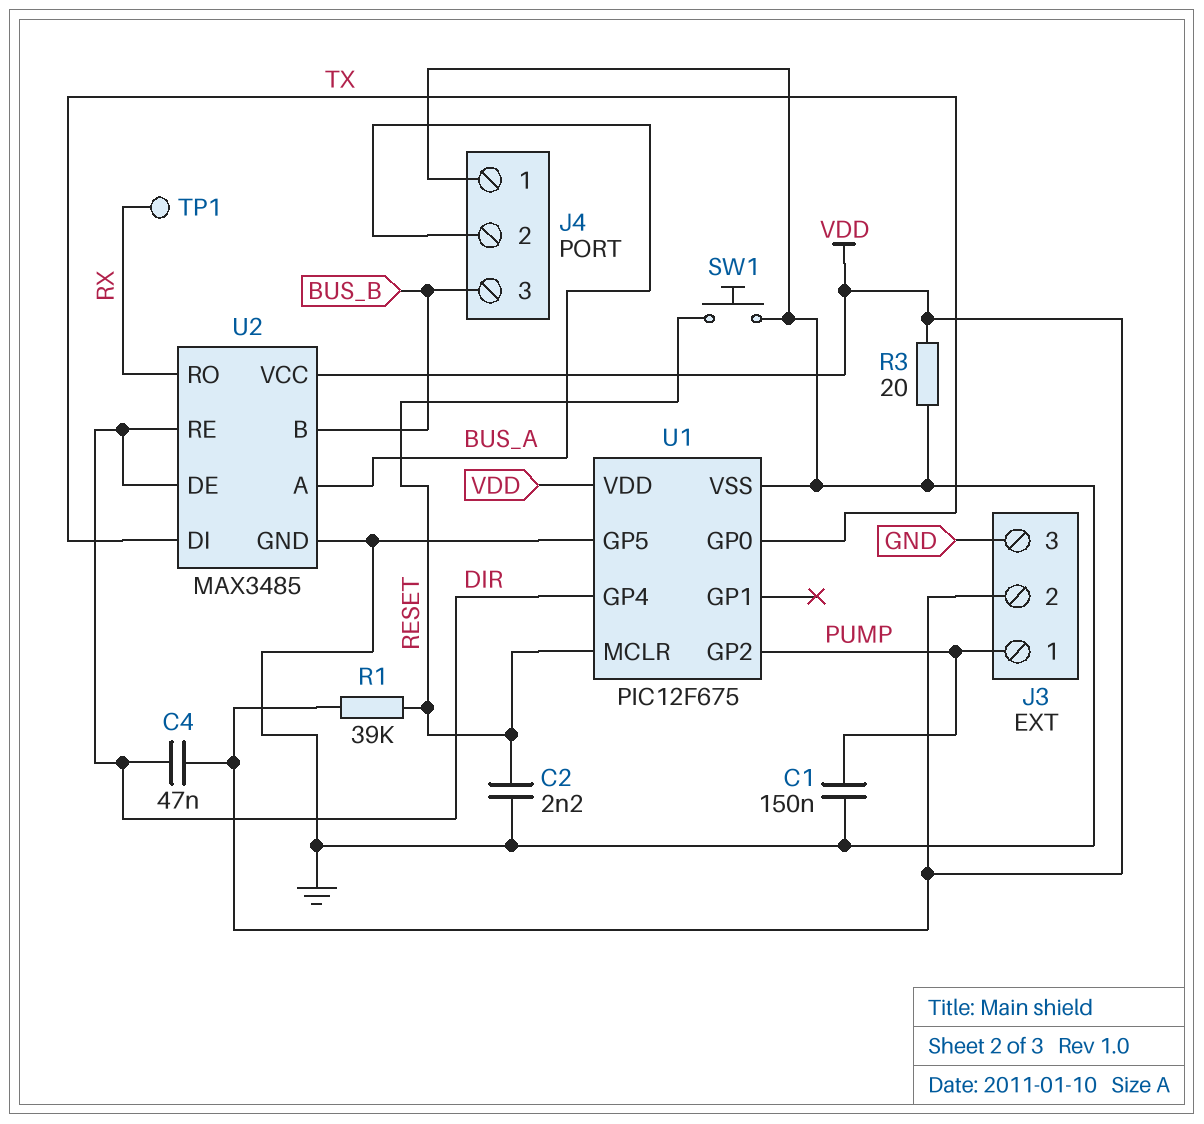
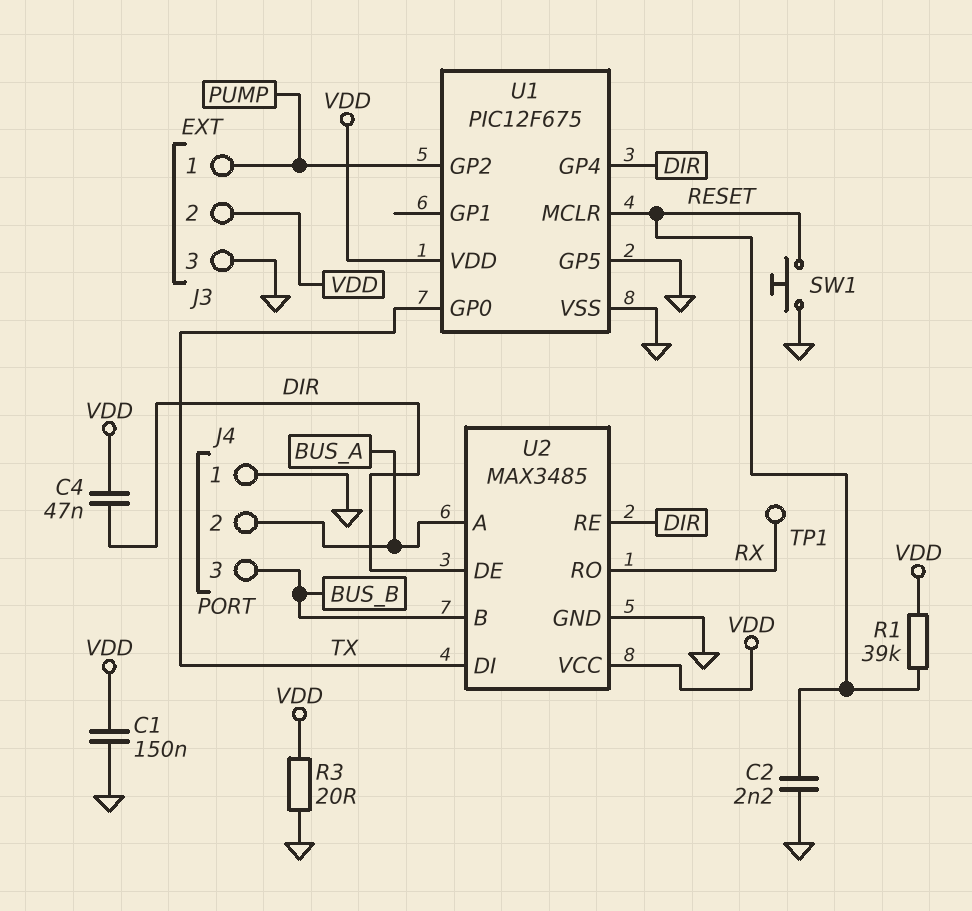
C1: 150nF (GND, PUMP) -> 150nF (GND, VDD)

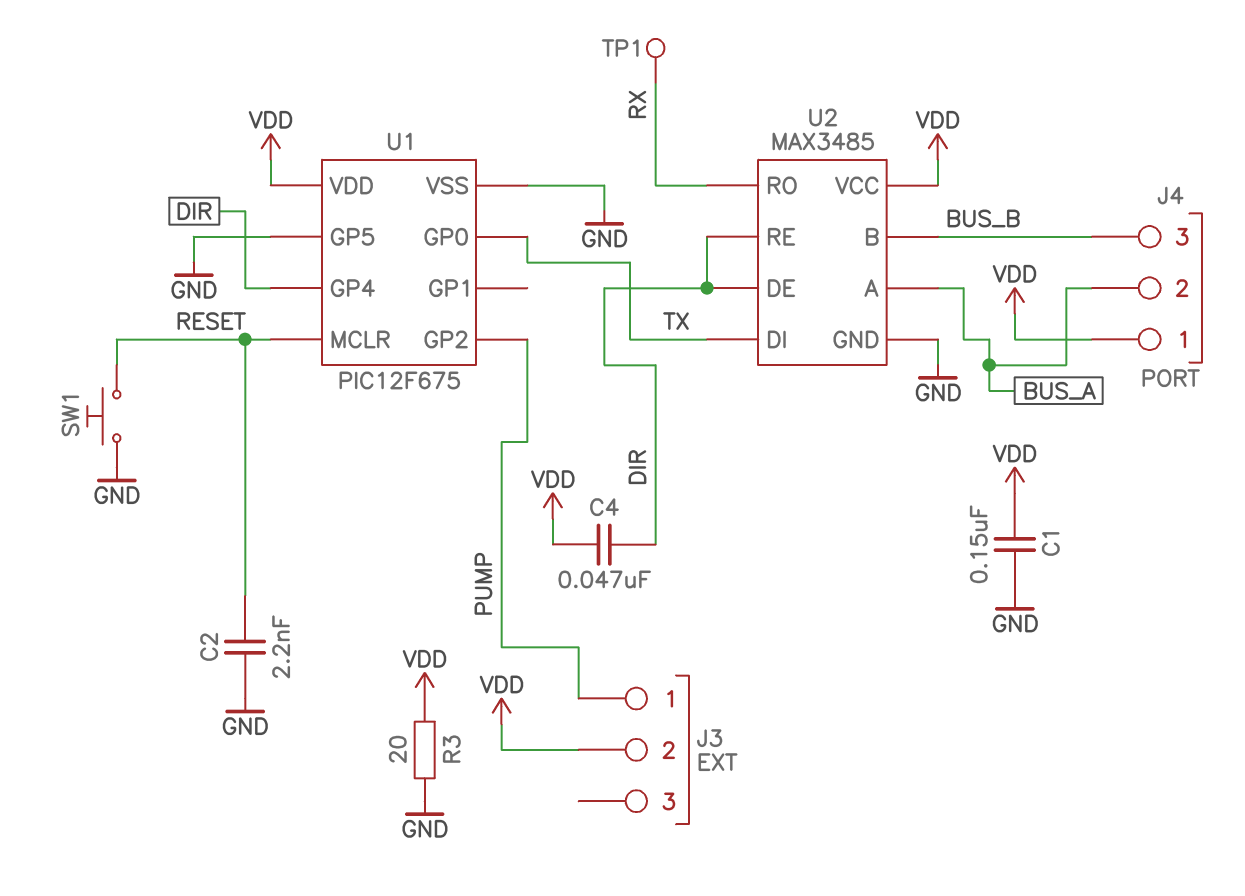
J3 pin 3: GND -> none
J4 pin 1: GND -> VDD
R1: 39k (RESET, VDD) -> none

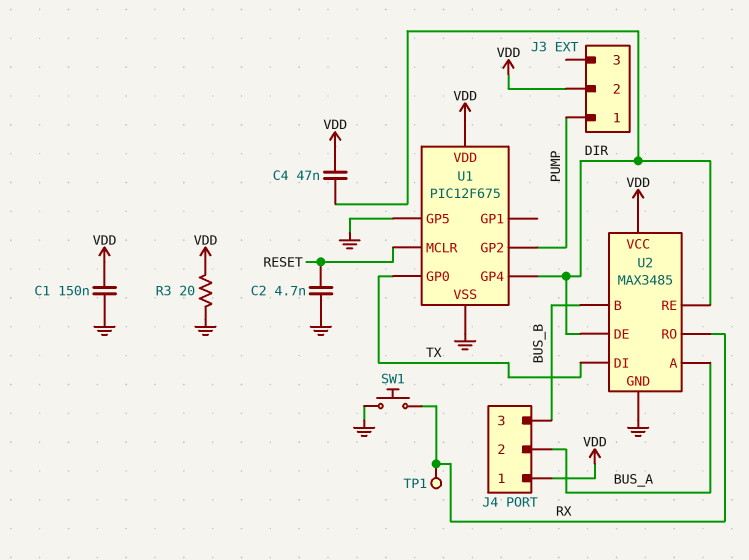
C2: 2.2nF (GND, RESET) -> 4.7nF (GND, RESET)
SW1: button (GND, RESET) -> button (GND, RX)

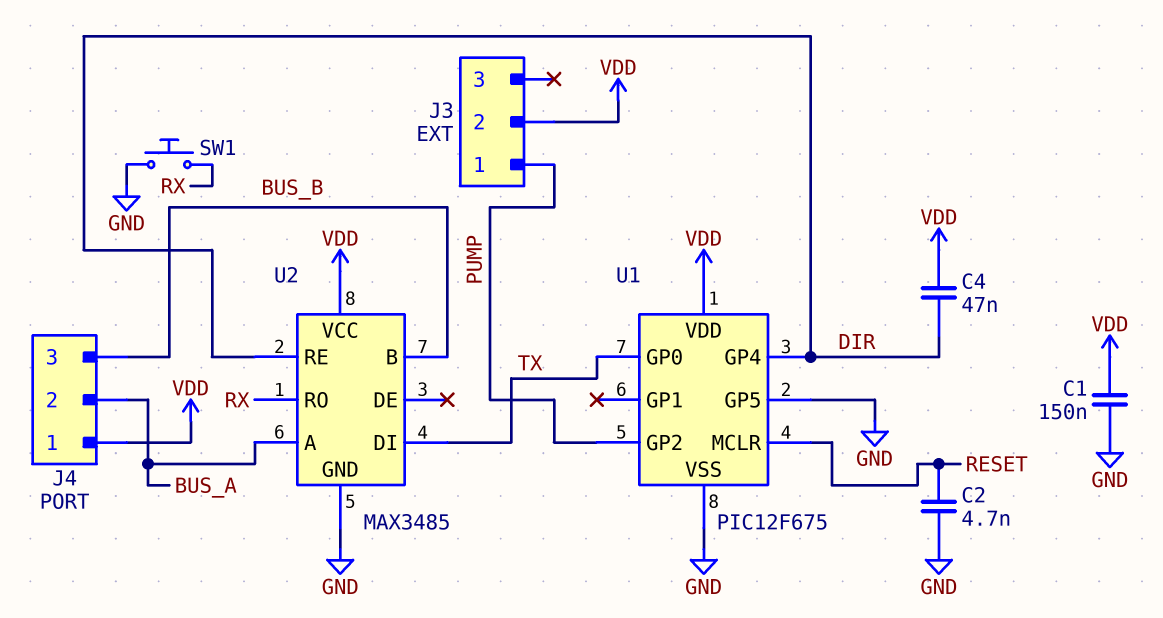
R3: 20 (GND, VDD) -> none
TP1: test point (RX) -> none
U2 pin DE: DIR -> none

